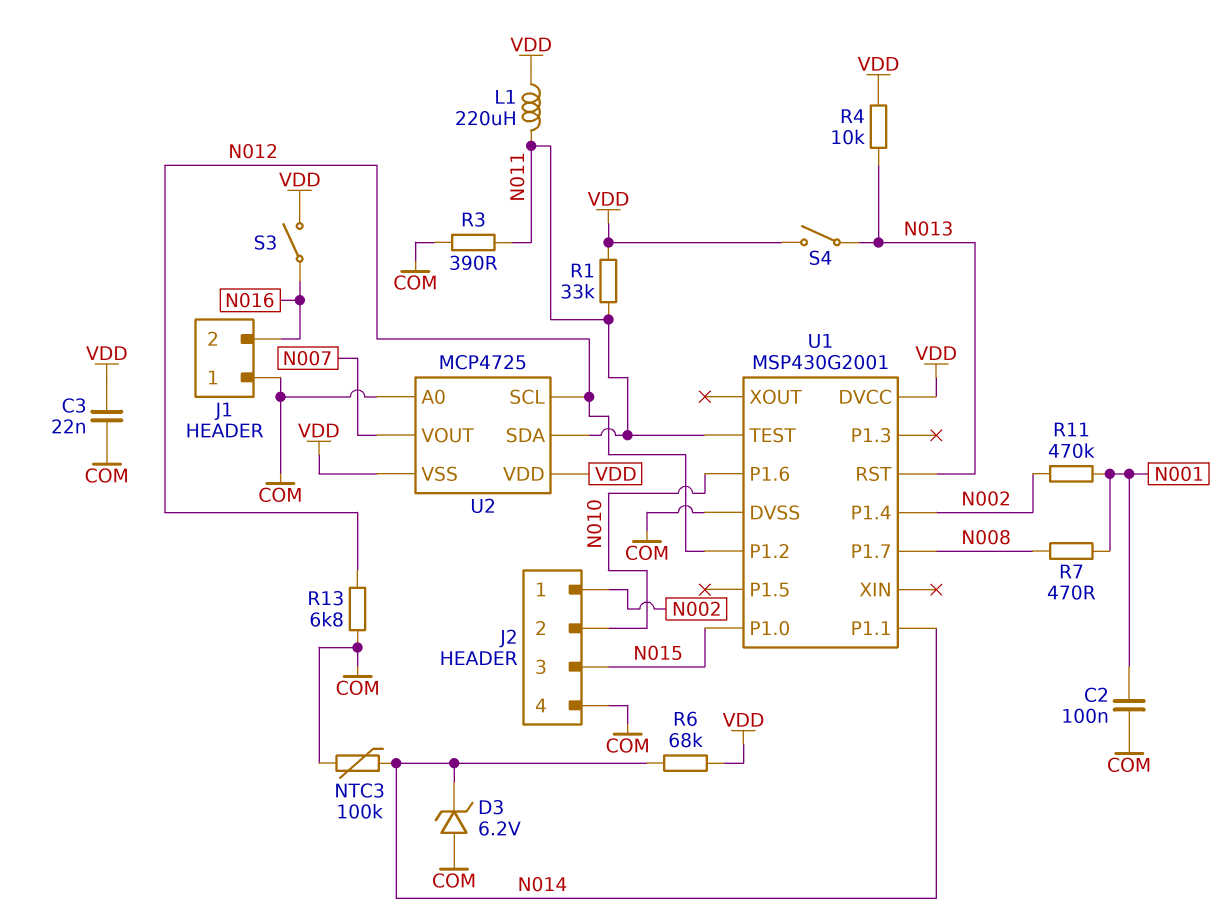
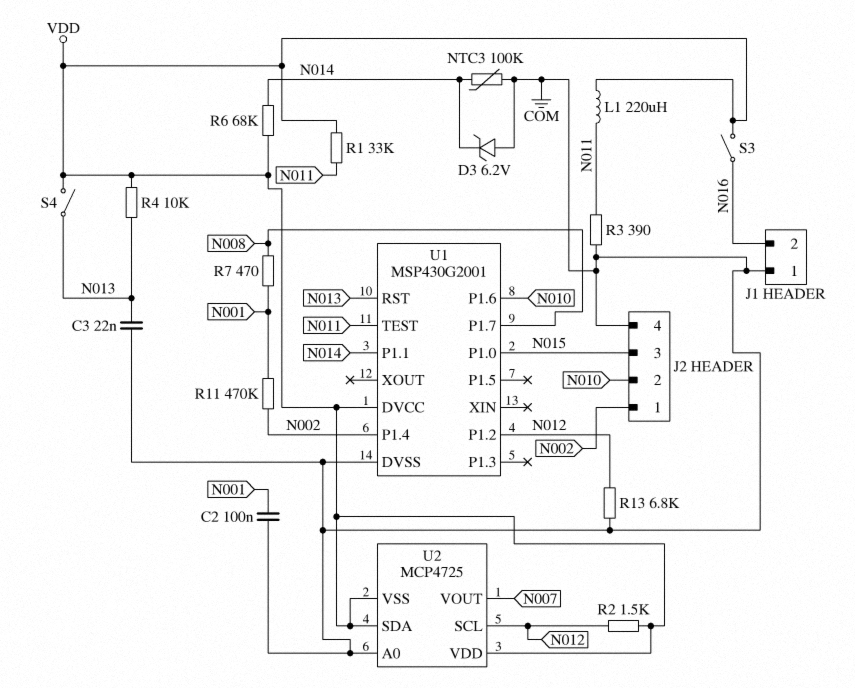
C3: 22nF (COM, VDD) -> 22nF (COM, N013)
R2: none -> 1.5k (N012, VDD)
U2 pin SDA: N011 -> VDD

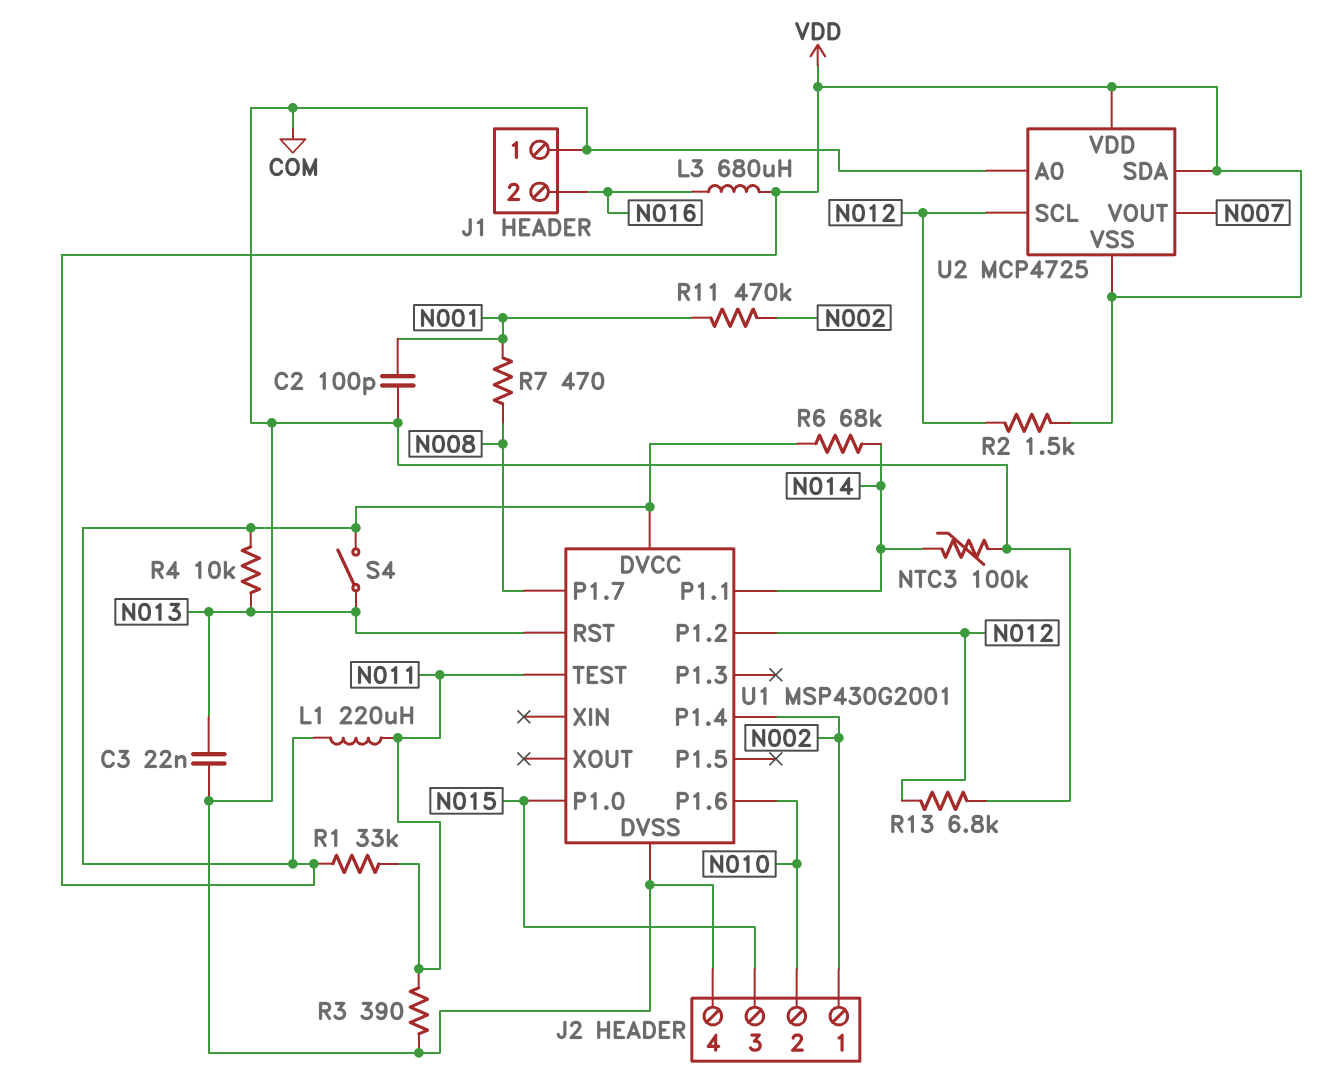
C2: 100nF (COM, N001) -> 100pF (COM, N001)
D3: zener 6.2V (A COM, K N014) -> none
L3: none -> 680uH (N016, VDD)
S3: switch (N016, VDD) -> none

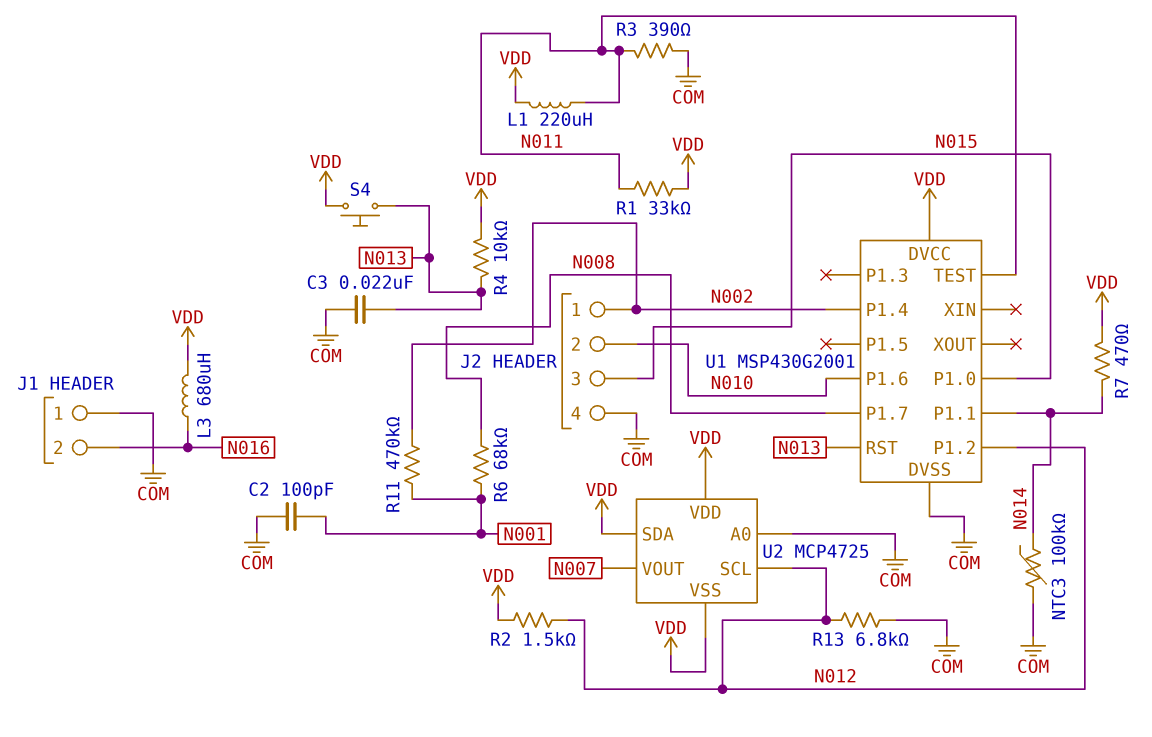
R6: 68k (N014, VDD) -> 68k (N001, N008)
R7: 470 (N001, N008) -> 470 (N014, VDD)
S4: switch (N013, VDD) -> button (N013, VDD)

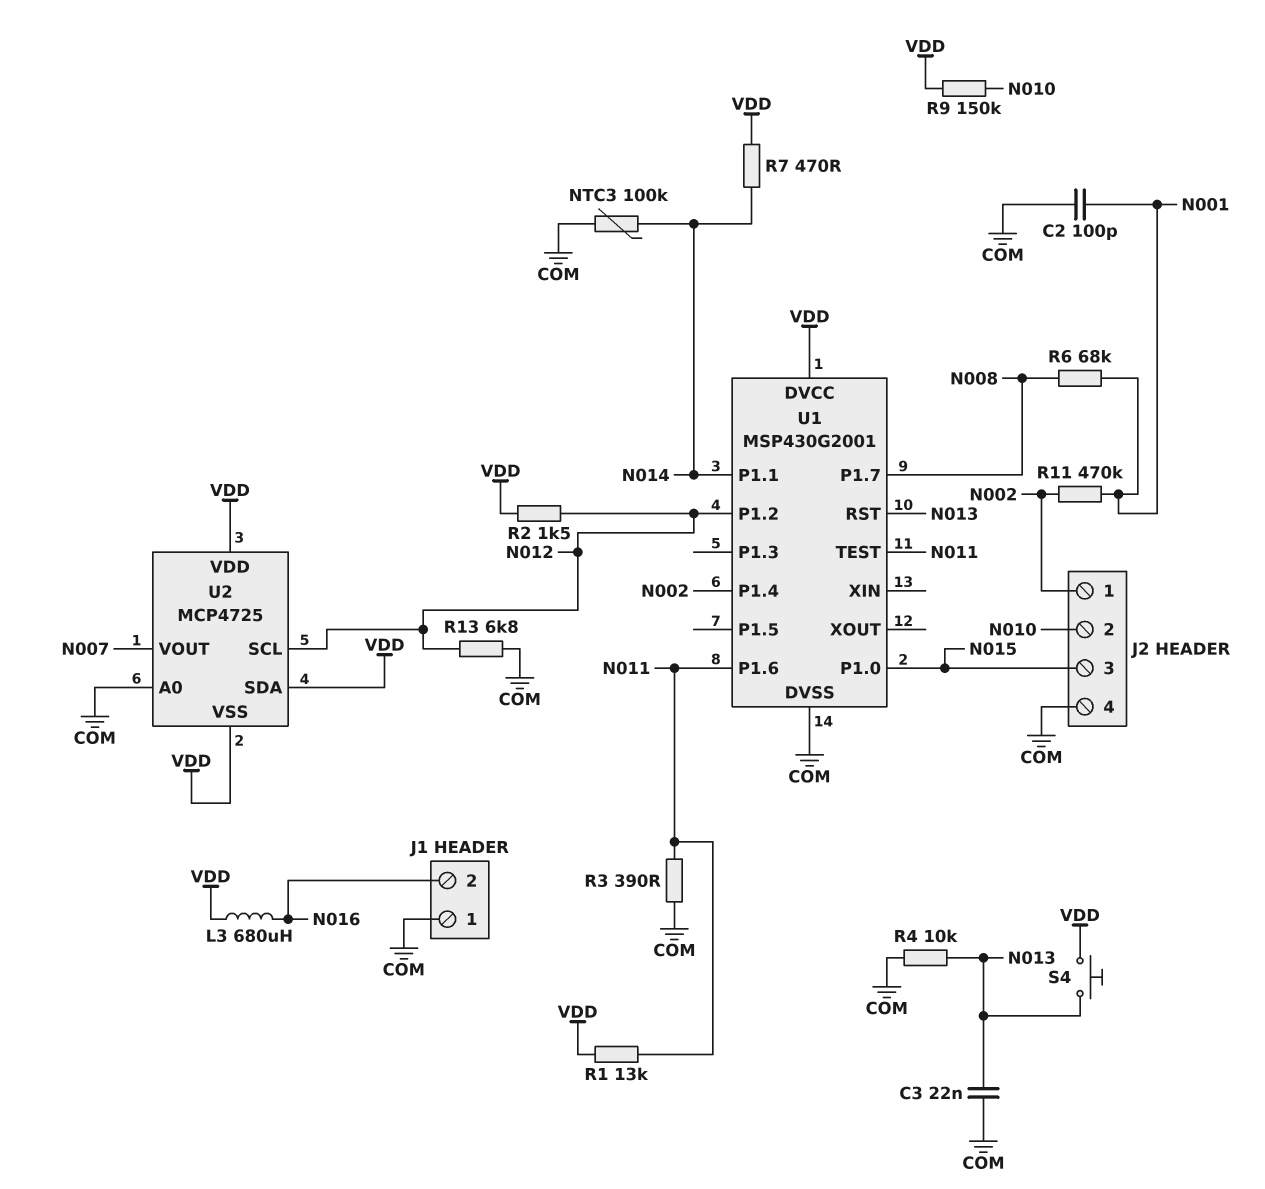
L1: 220uH (N011, VDD) -> none
R1: 33k (N011, VDD) -> 13k (N011, VDD)
R4: 10k (N013, VDD) -> 10k (COM, N013)
R9: none -> 150k (N010, VDD)
U1 pin P1.6: N010 -> N011

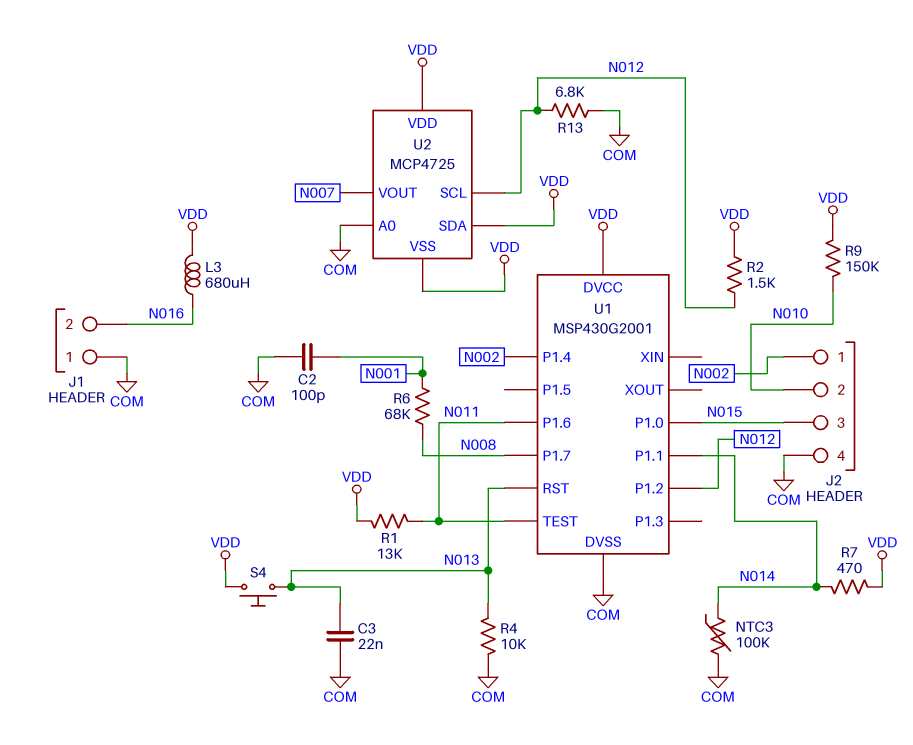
R3: 390 (COM, N011) -> none
R11: 470k (N001, N002) -> none

